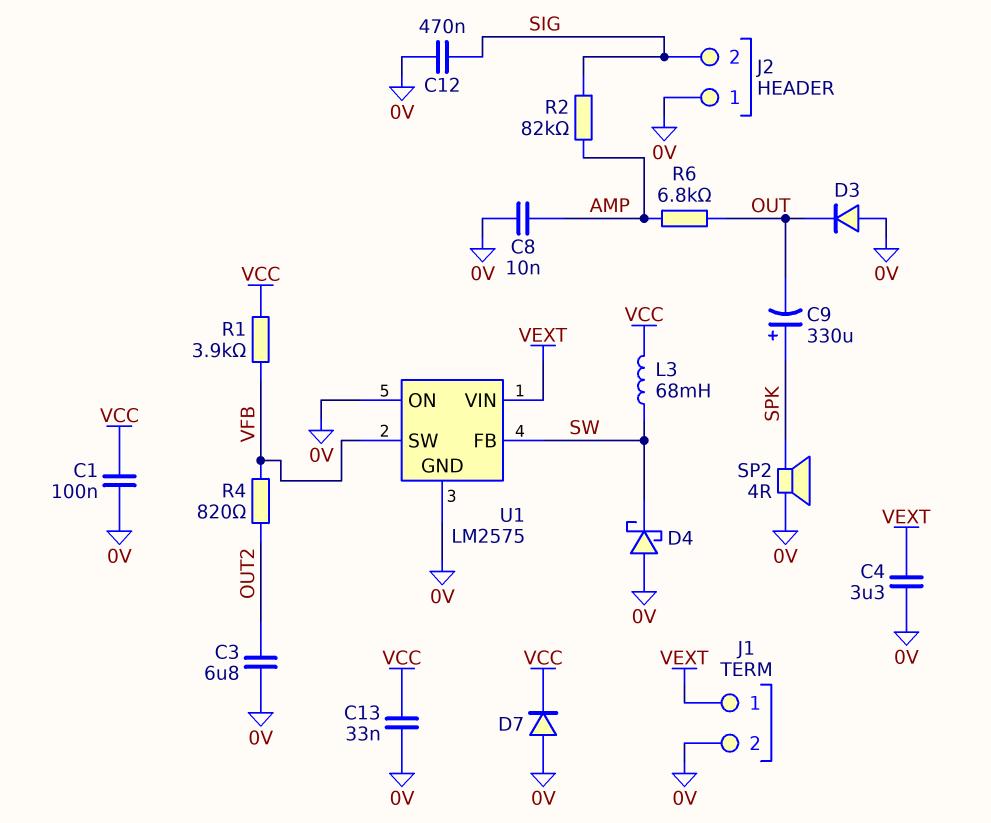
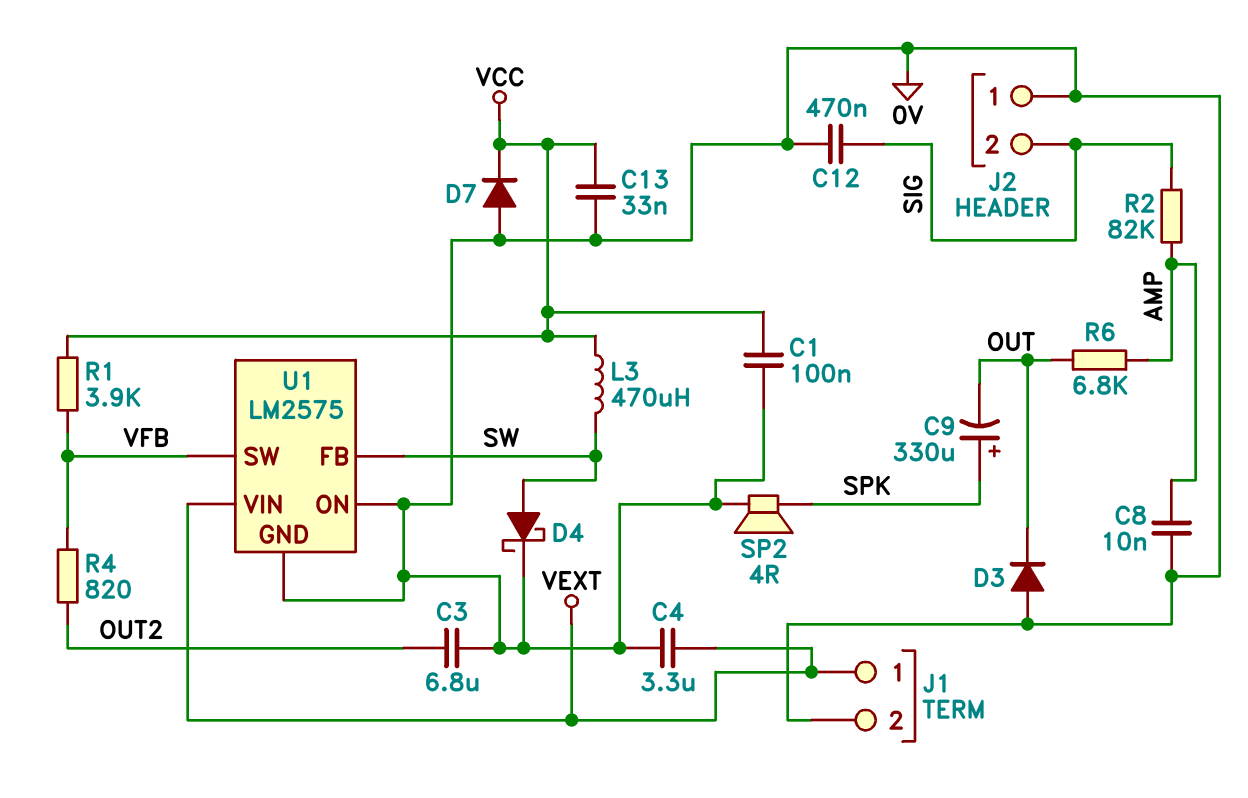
D4: schottky (A 0V, K SW) -> schottky (A SW, K 0V)
L3: 68mH (SW, VCC) -> 470uH (SW, VCC)

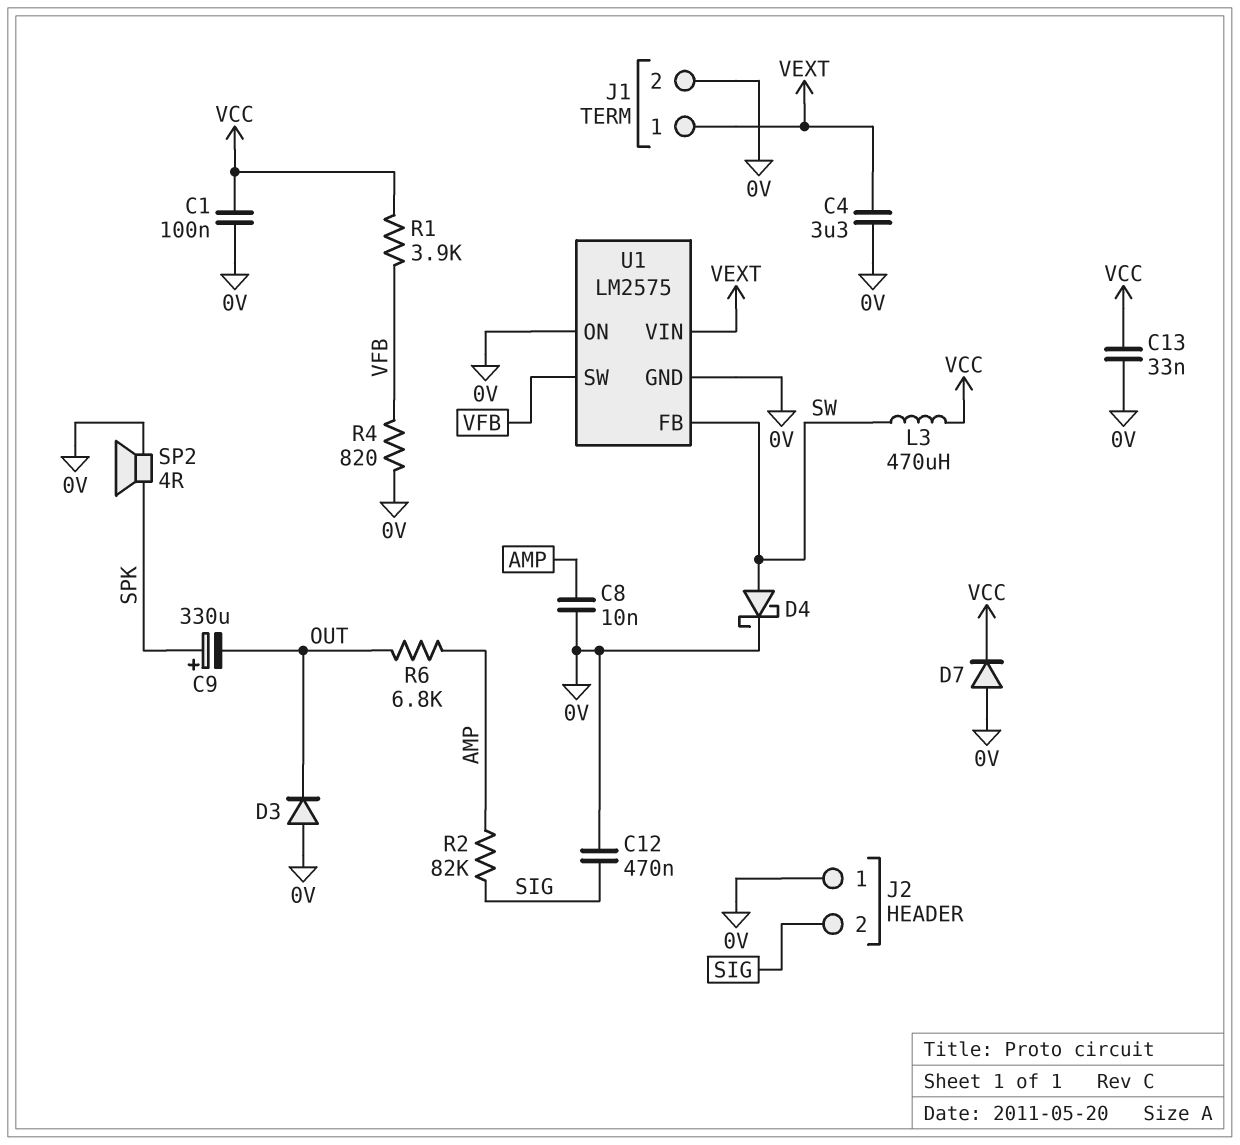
C3: 6.8uF (0V, OUT2) -> none
R4: 820 (OUT2, VFB) -> 820 (0V, VFB)

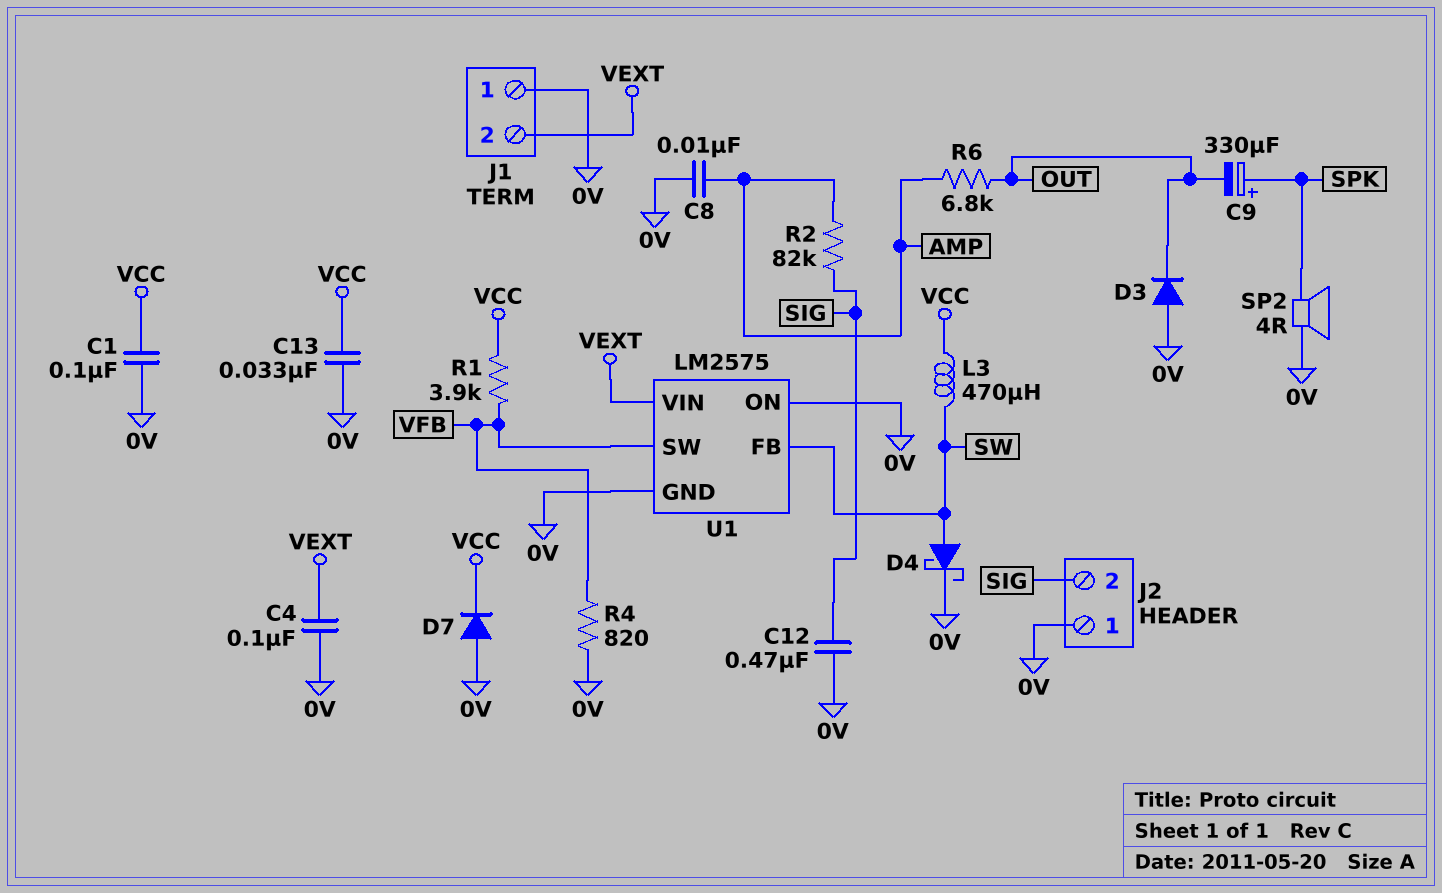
C4: 3.3uF (0V, VEXT) -> 100nF (0V, VEXT)
J1 pin 1: VEXT -> 0V
J1 pin 2: 0V -> VEXT

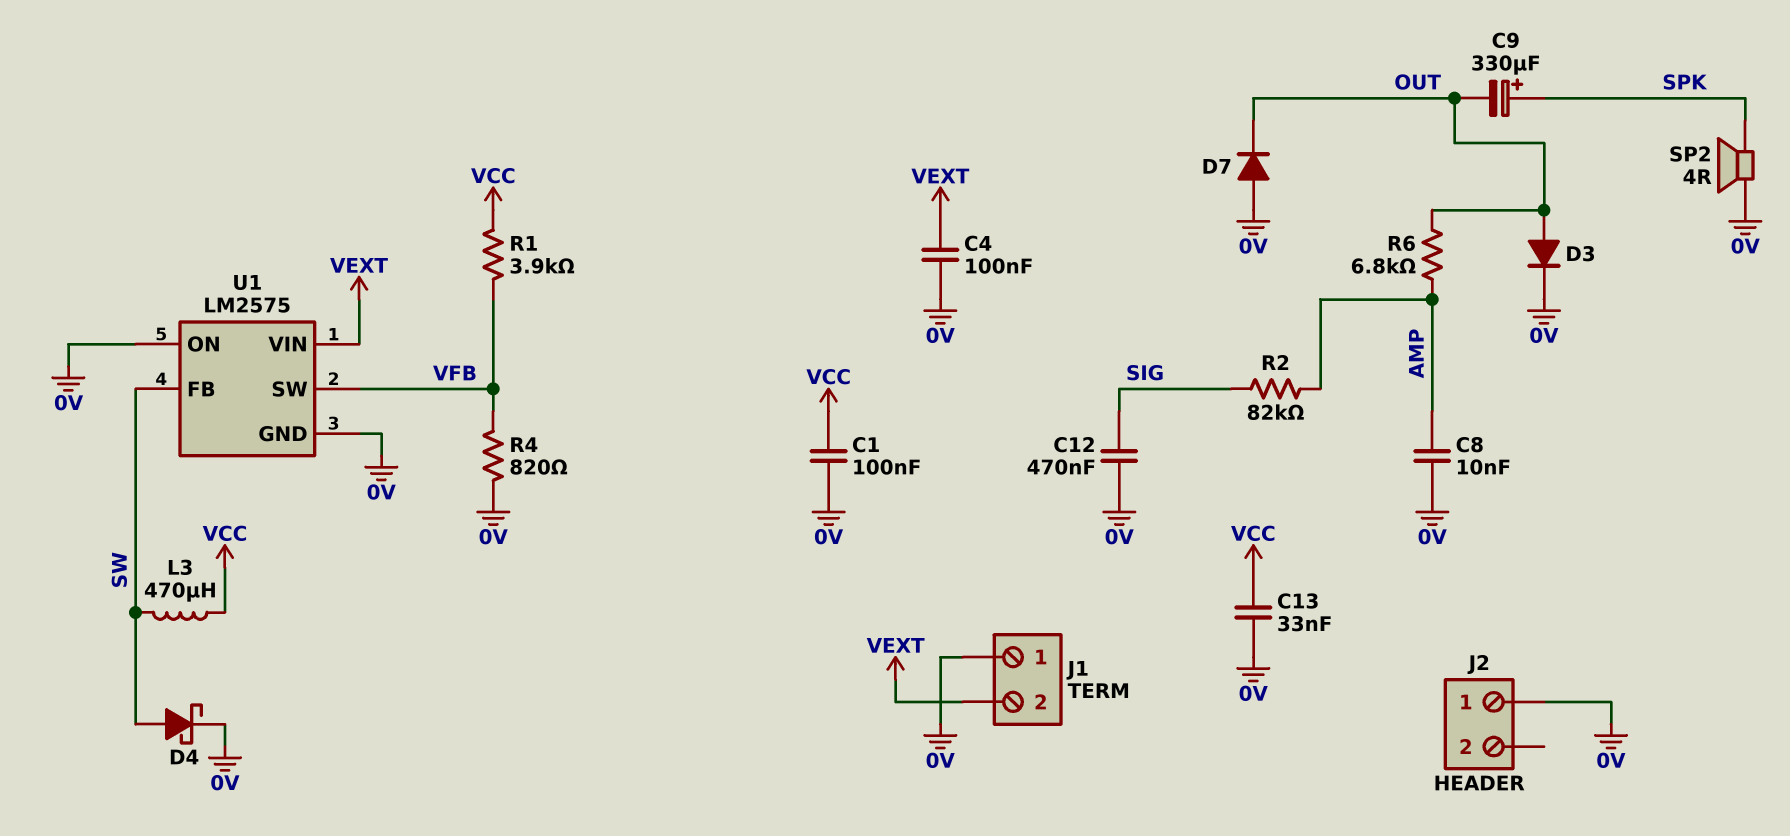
D3: diode (A 0V, K OUT) -> diode (A OUT, K 0V)
D7: diode (A 0V, K VCC) -> diode (A 0V, K OUT)
J2 pin 2: SIG -> none

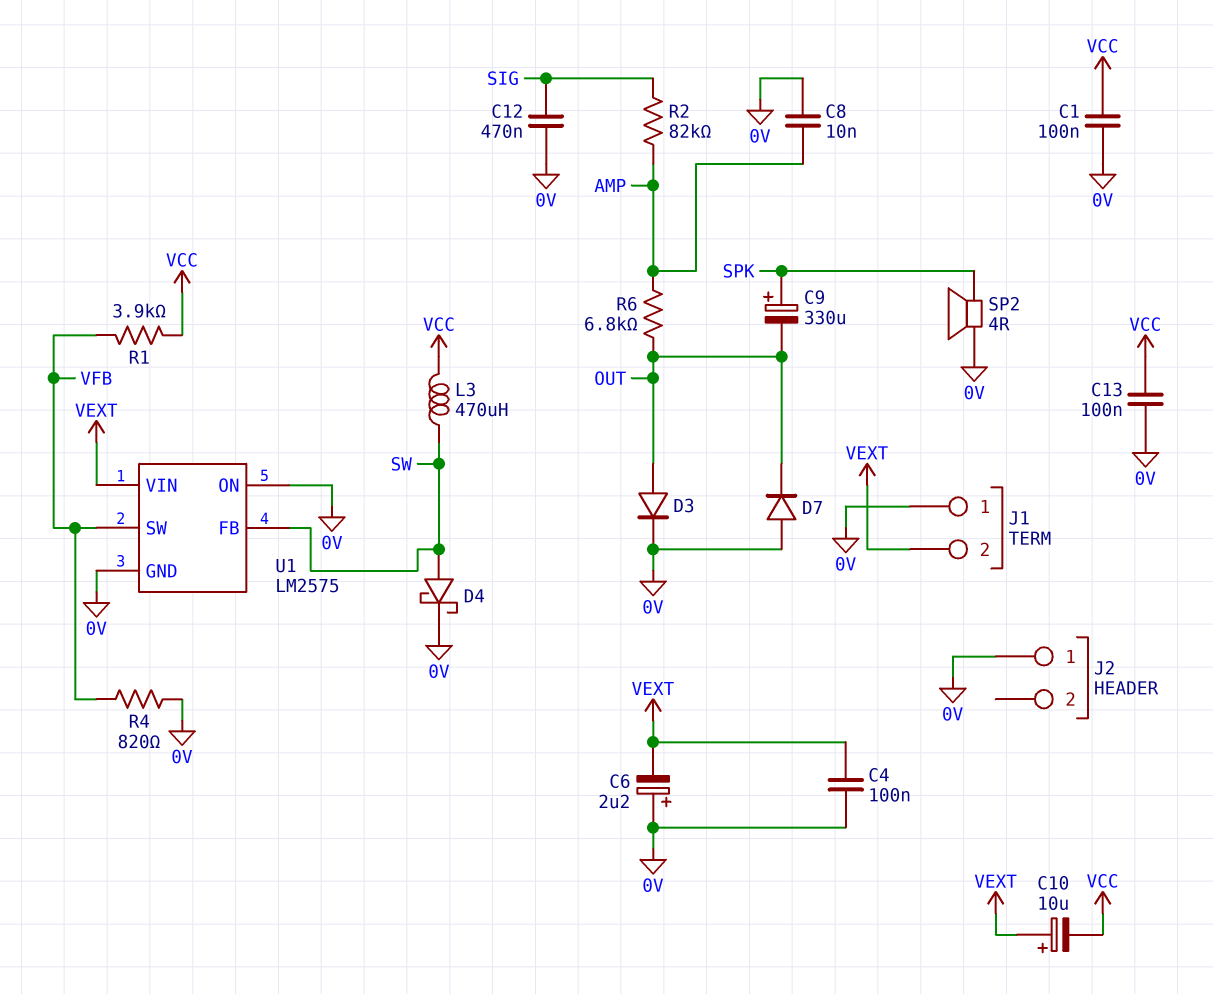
C6: none -> 2.2uF (plus 0V, minus VEXT)
C10: none -> 10uF (plus VEXT, minus VCC)
C13: 33nF (0V, VCC) -> 100nF (0V, VCC)

